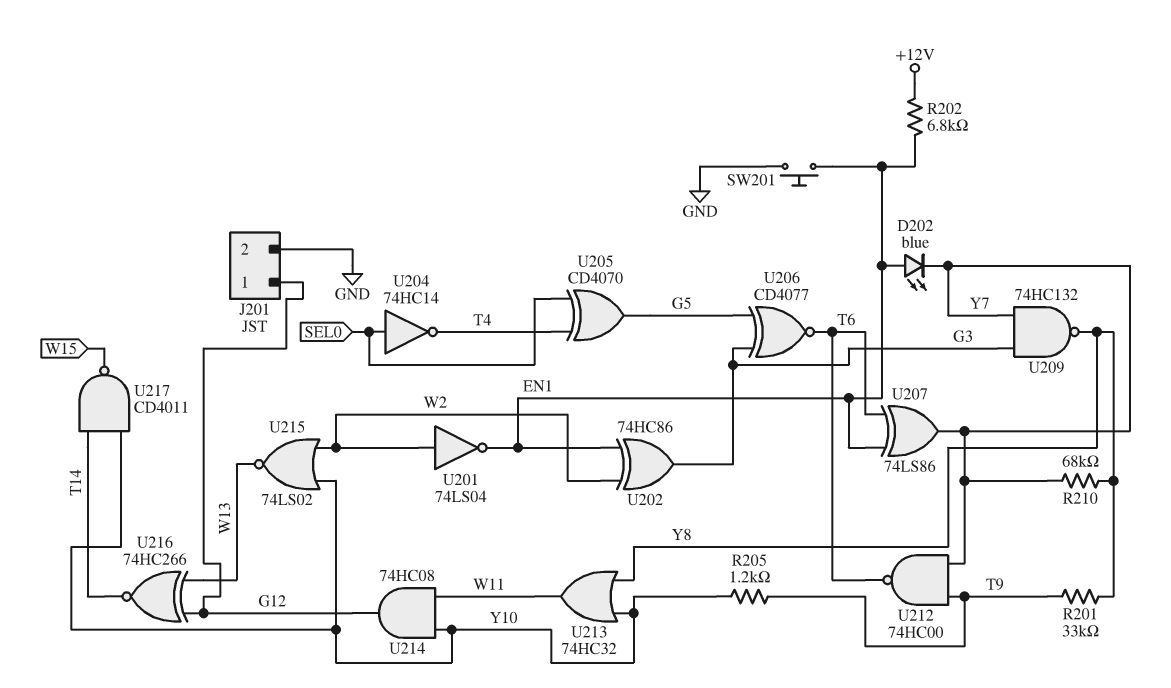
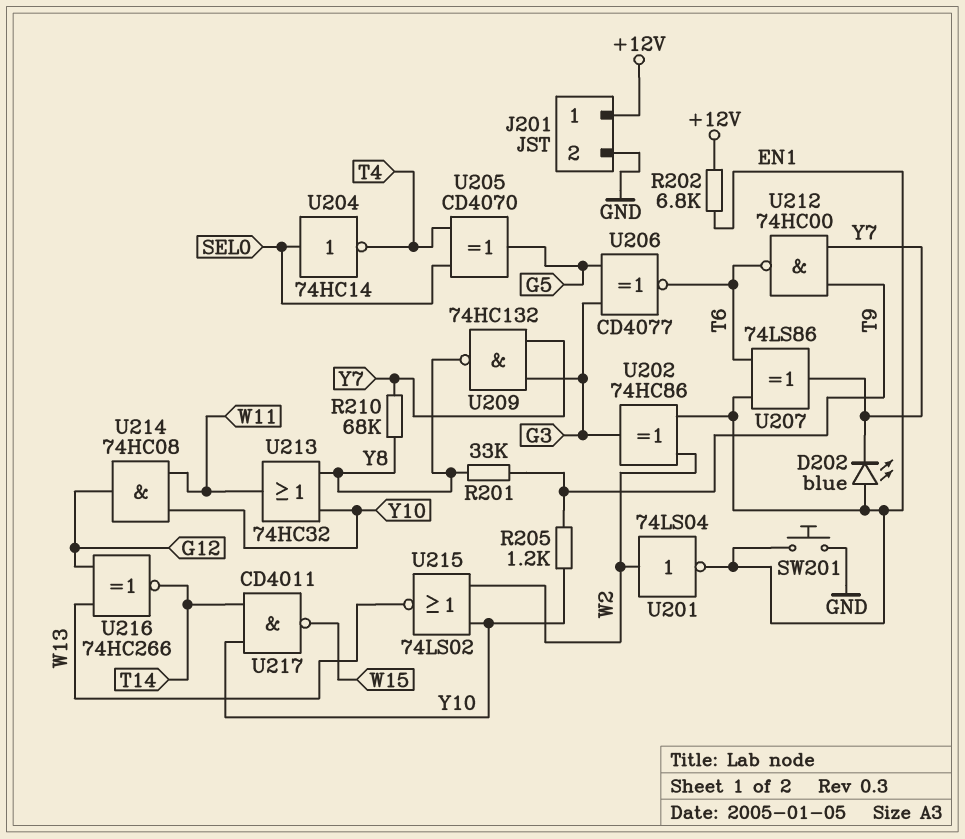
J201 pin 1: G12 -> +12V

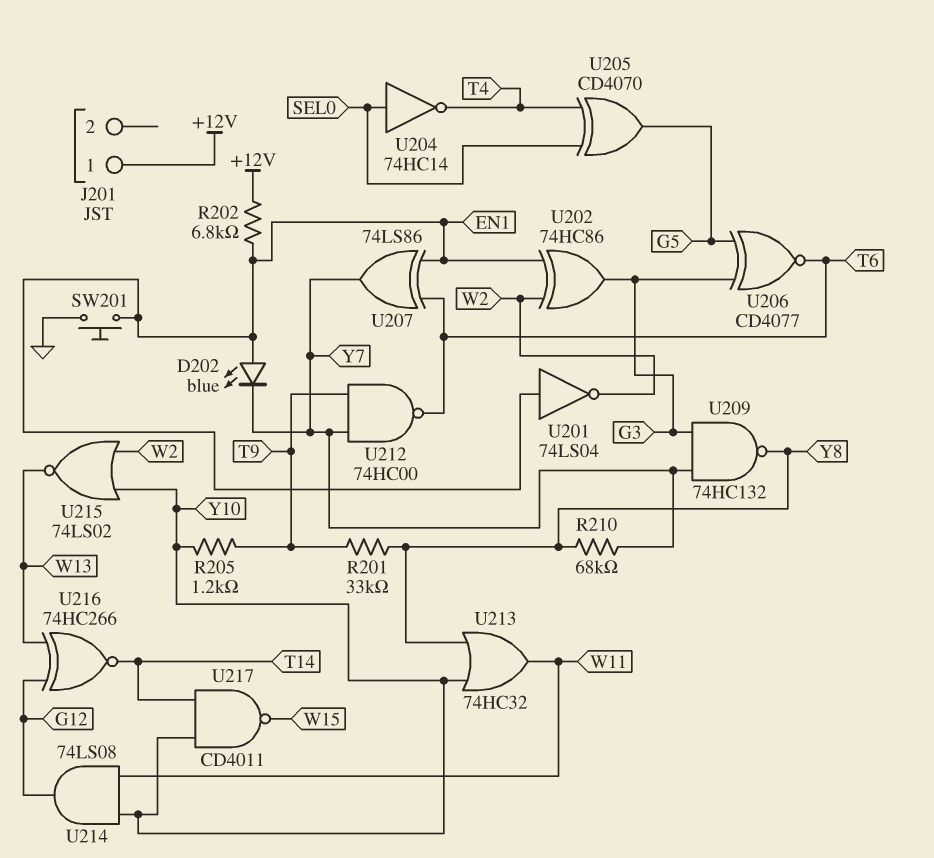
J201 pin 2: GND -> none
U201: NOT 74LS04 (in W2, out EN1) -> NOT 74LS04 (in EN1, out W2)
U214: AND 74HC08 (in W11, in Y10, out G12) -> AND 74LS08 (in W11, in Y10, out G12)

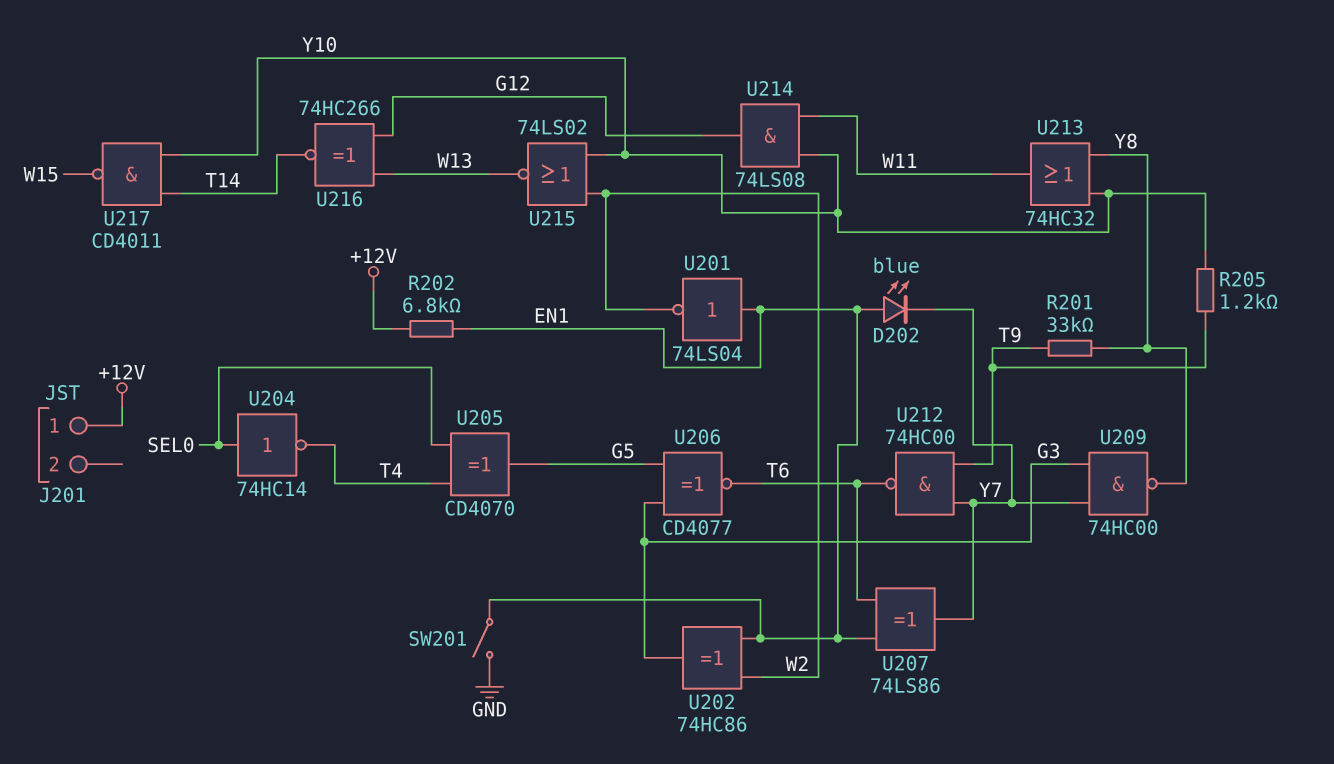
R210: 68k (Y7, Y8) -> none
SW201: button (EN1, GND) -> switch (EN1, GND)
U209: NAND 74HC132 (in G3, in Y7, out Y8) -> NAND 74HC00 (in G3, in Y7, out Y8)

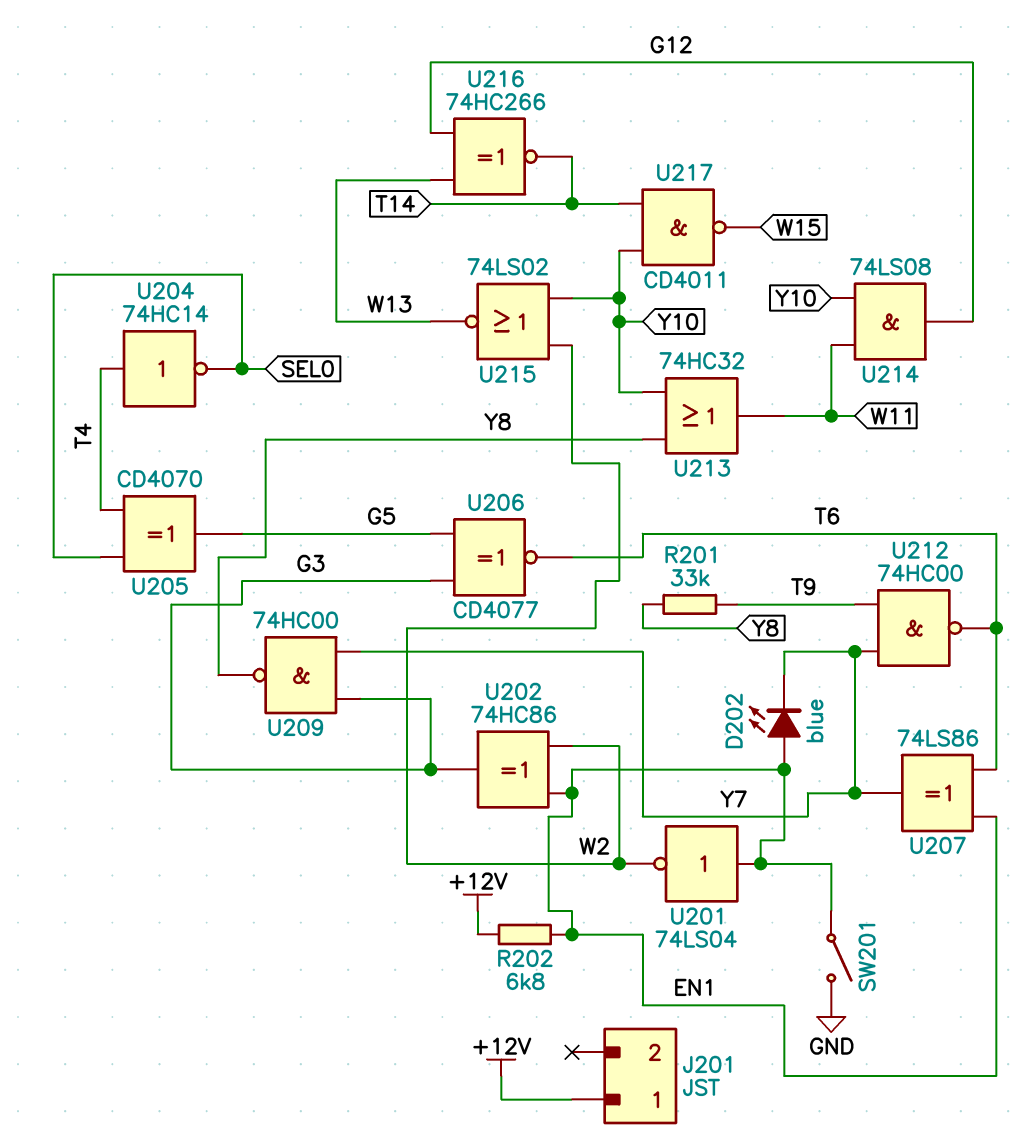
R205: 1.2k (T9, Y10) -> none
U204: NOT 74HC14 (in SEL0, out T4) -> NOT 74HC14 (in T4, out SEL0)

